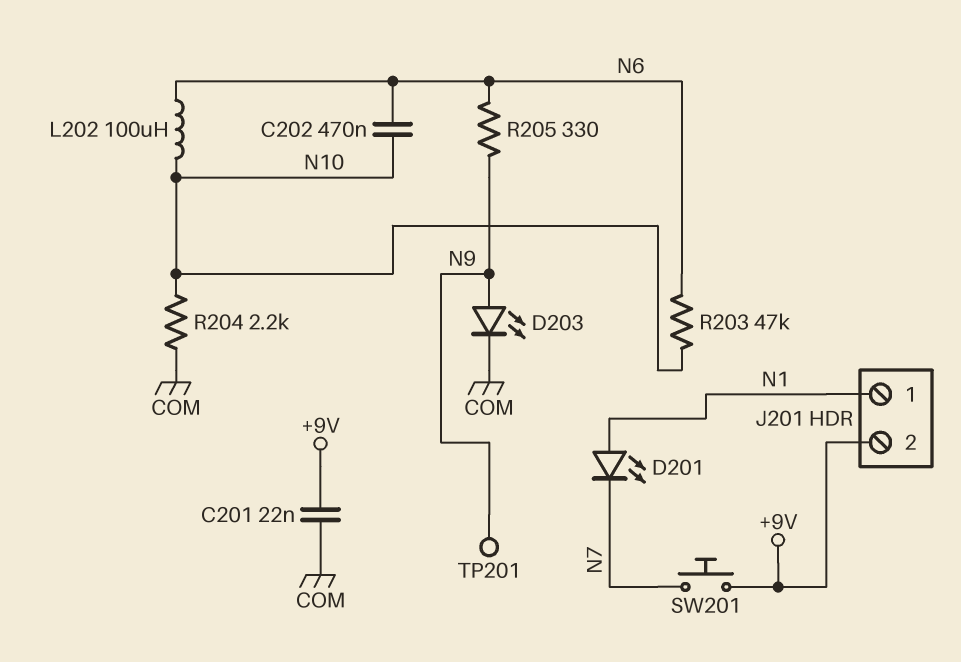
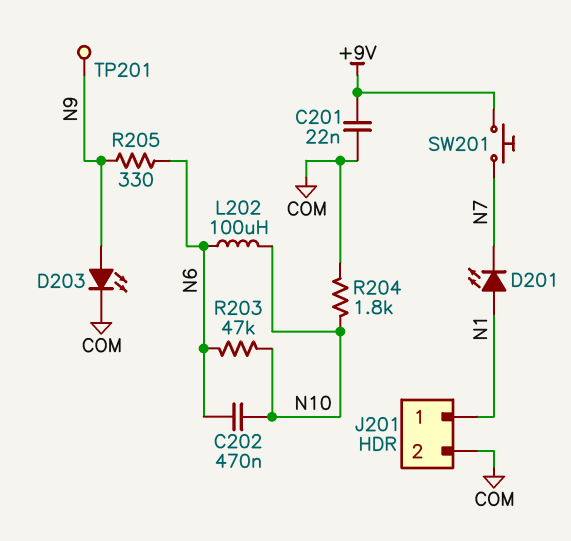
J201 pin 2: +9V -> COM
R204: 2.2k (COM, N10) -> 1.8k (COM, N10)

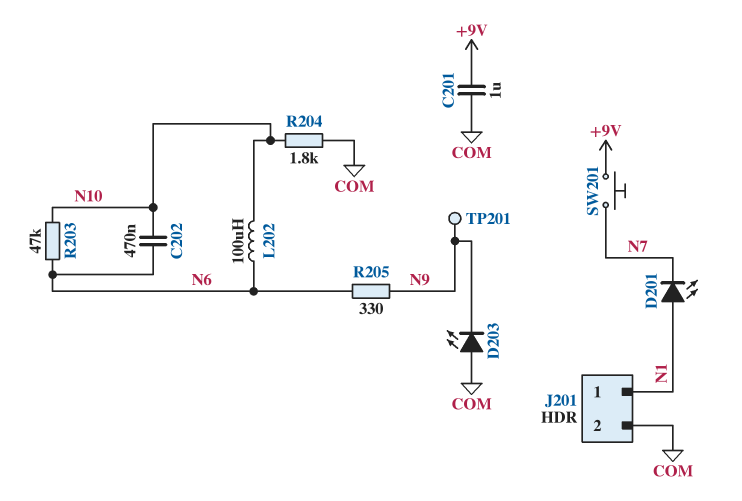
C201: 22nF (+9V, COM) -> 1uF (+9V, COM)
D203: LED (A N9, K COM) -> LED (A COM, K N9)

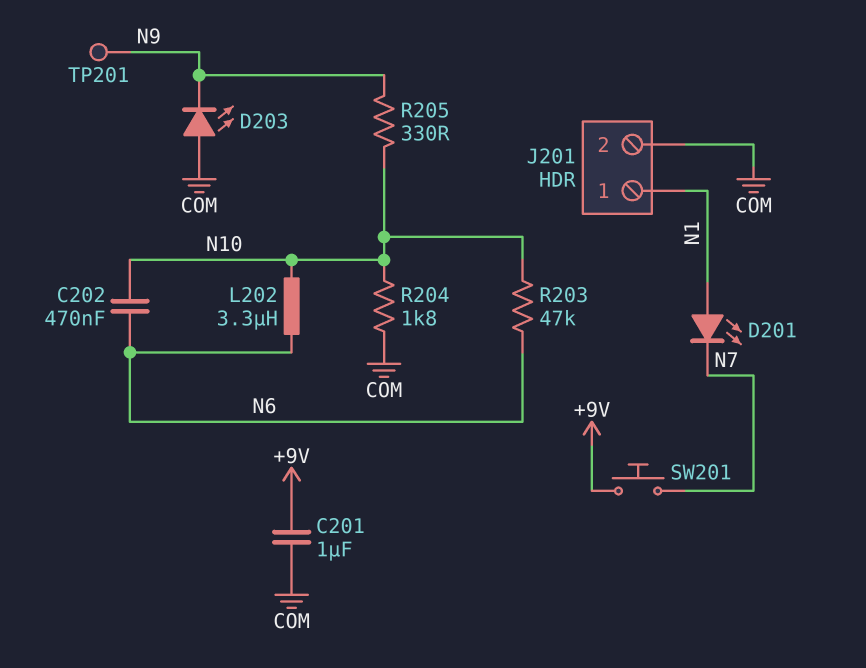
L202: 100uH (N6, N10) -> 3.3uH (N6, N10)
R205: 330 (N6, N9) -> 330 (N9, N10)

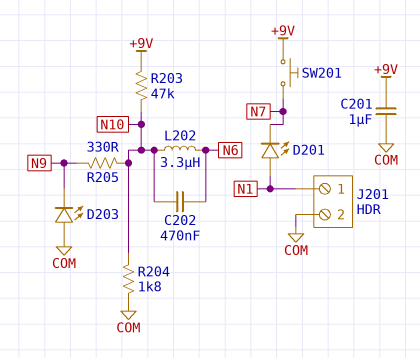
R203: 47k (N6, N10) -> 47k (+9V, N10)
TP201: test point (N9) -> none

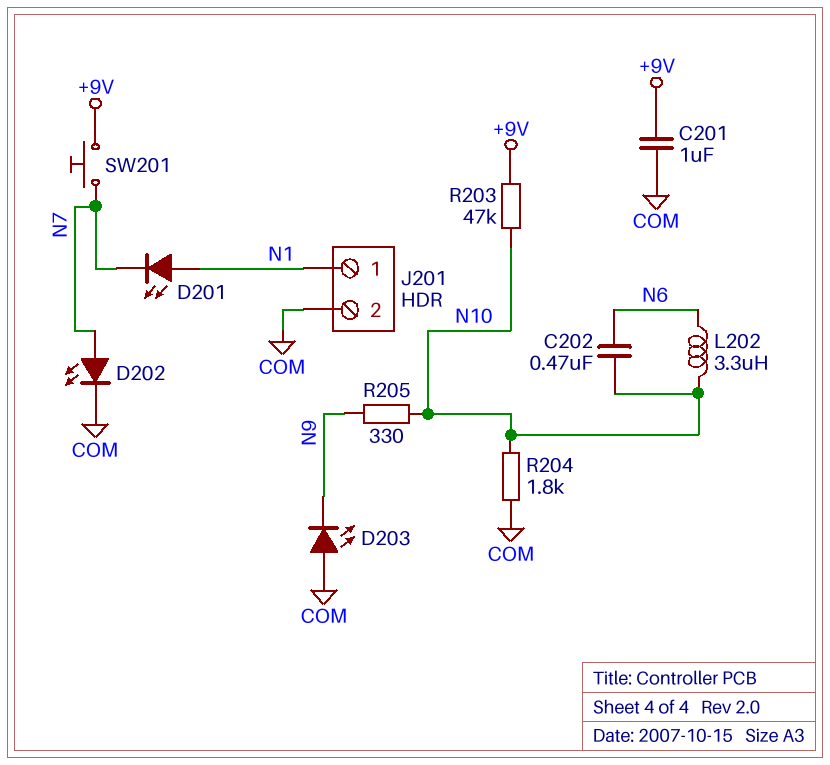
D202: none -> LED (A N7, K COM)

